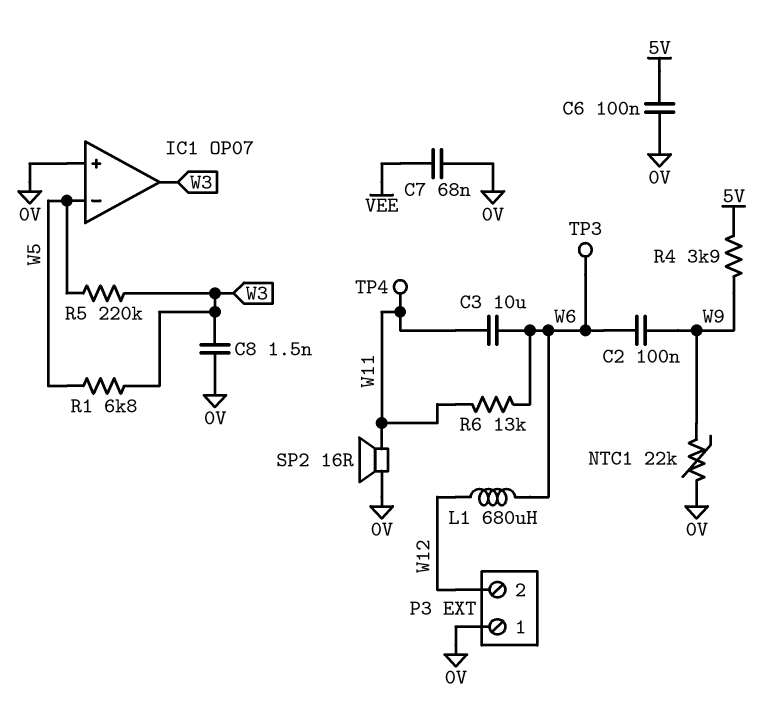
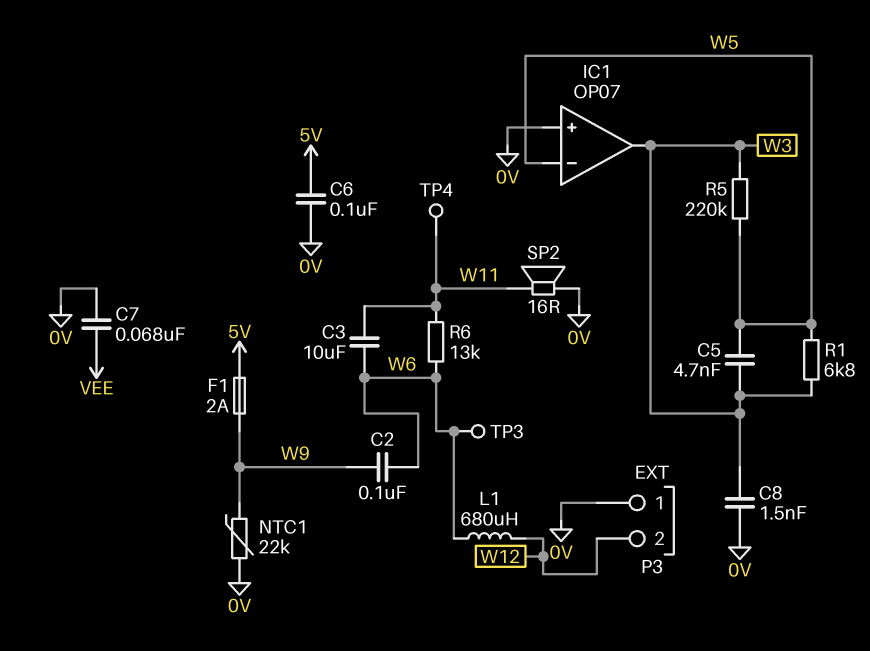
C5: none -> 4.7nF (W3, W5)
F1: none -> 2A (5V, W9)
R4: 3.9k (5V, W9) -> none

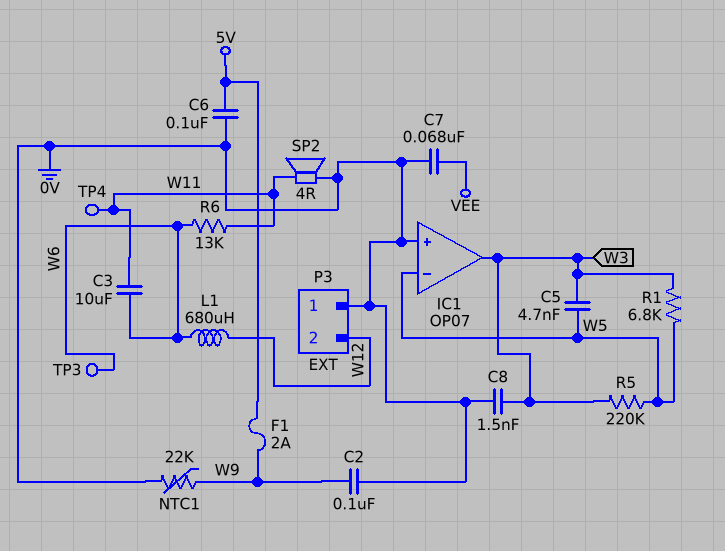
C2: 100nF (W6, W9) -> 100nF (0V, W9)
SP2: speaker 16R (0V, W11) -> speaker 4R (0V, W11)

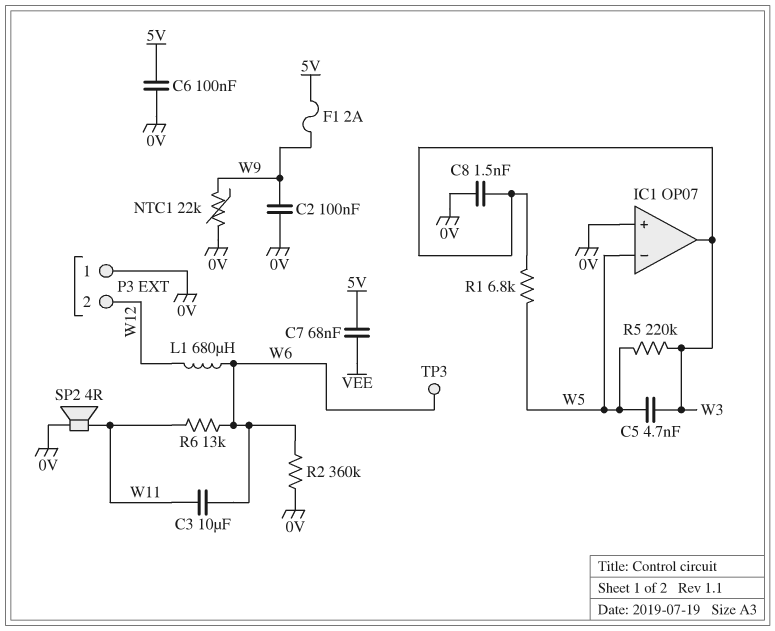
C7: 68nF (0V, VEE) -> 68nF (5V, VEE)
R2: none -> 360k (0V, W6)
TP4: test point (W11) -> none

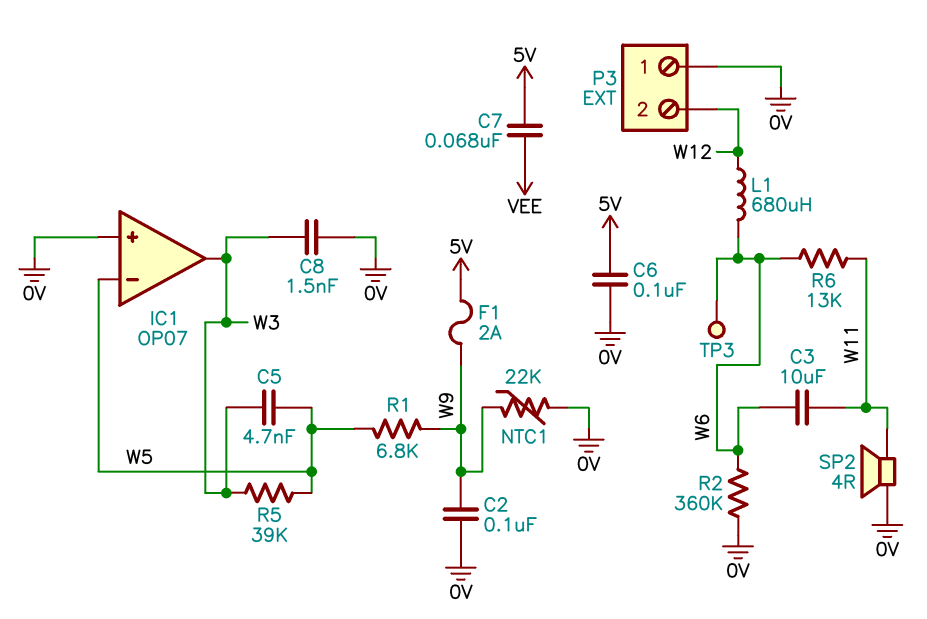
R1: 6.8k (W3, W5) -> 6.8k (W5, W9)
R5: 220k (W3, W5) -> 39k (W3, W5)

